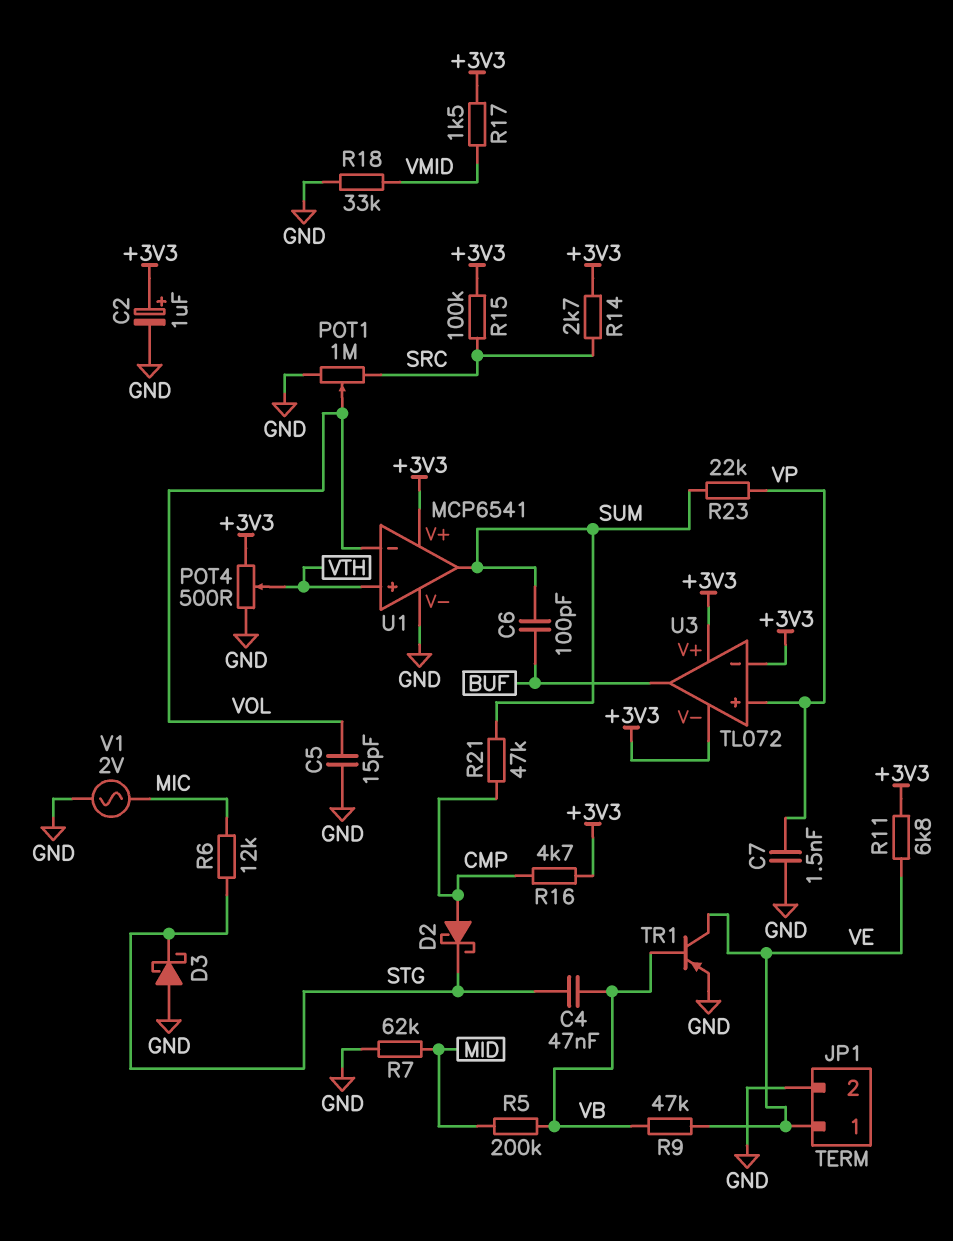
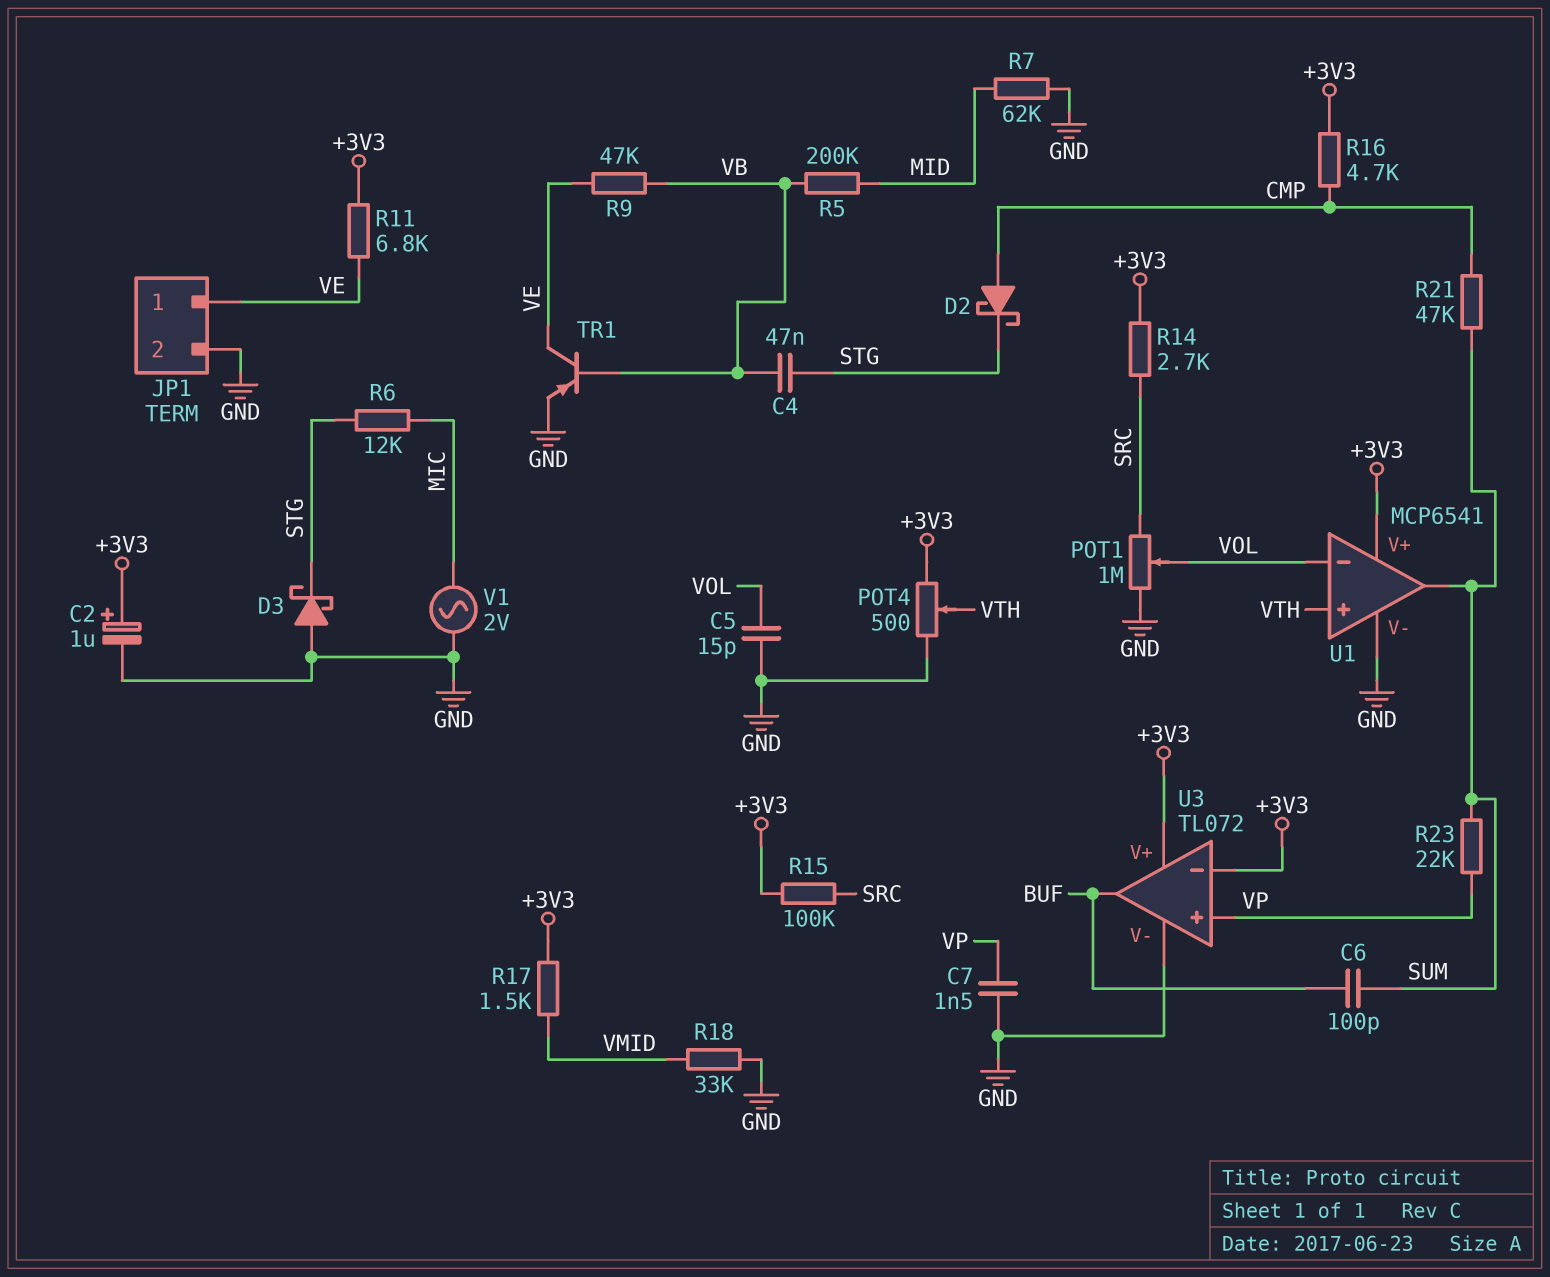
U3 pin V-: +3V3 -> GND

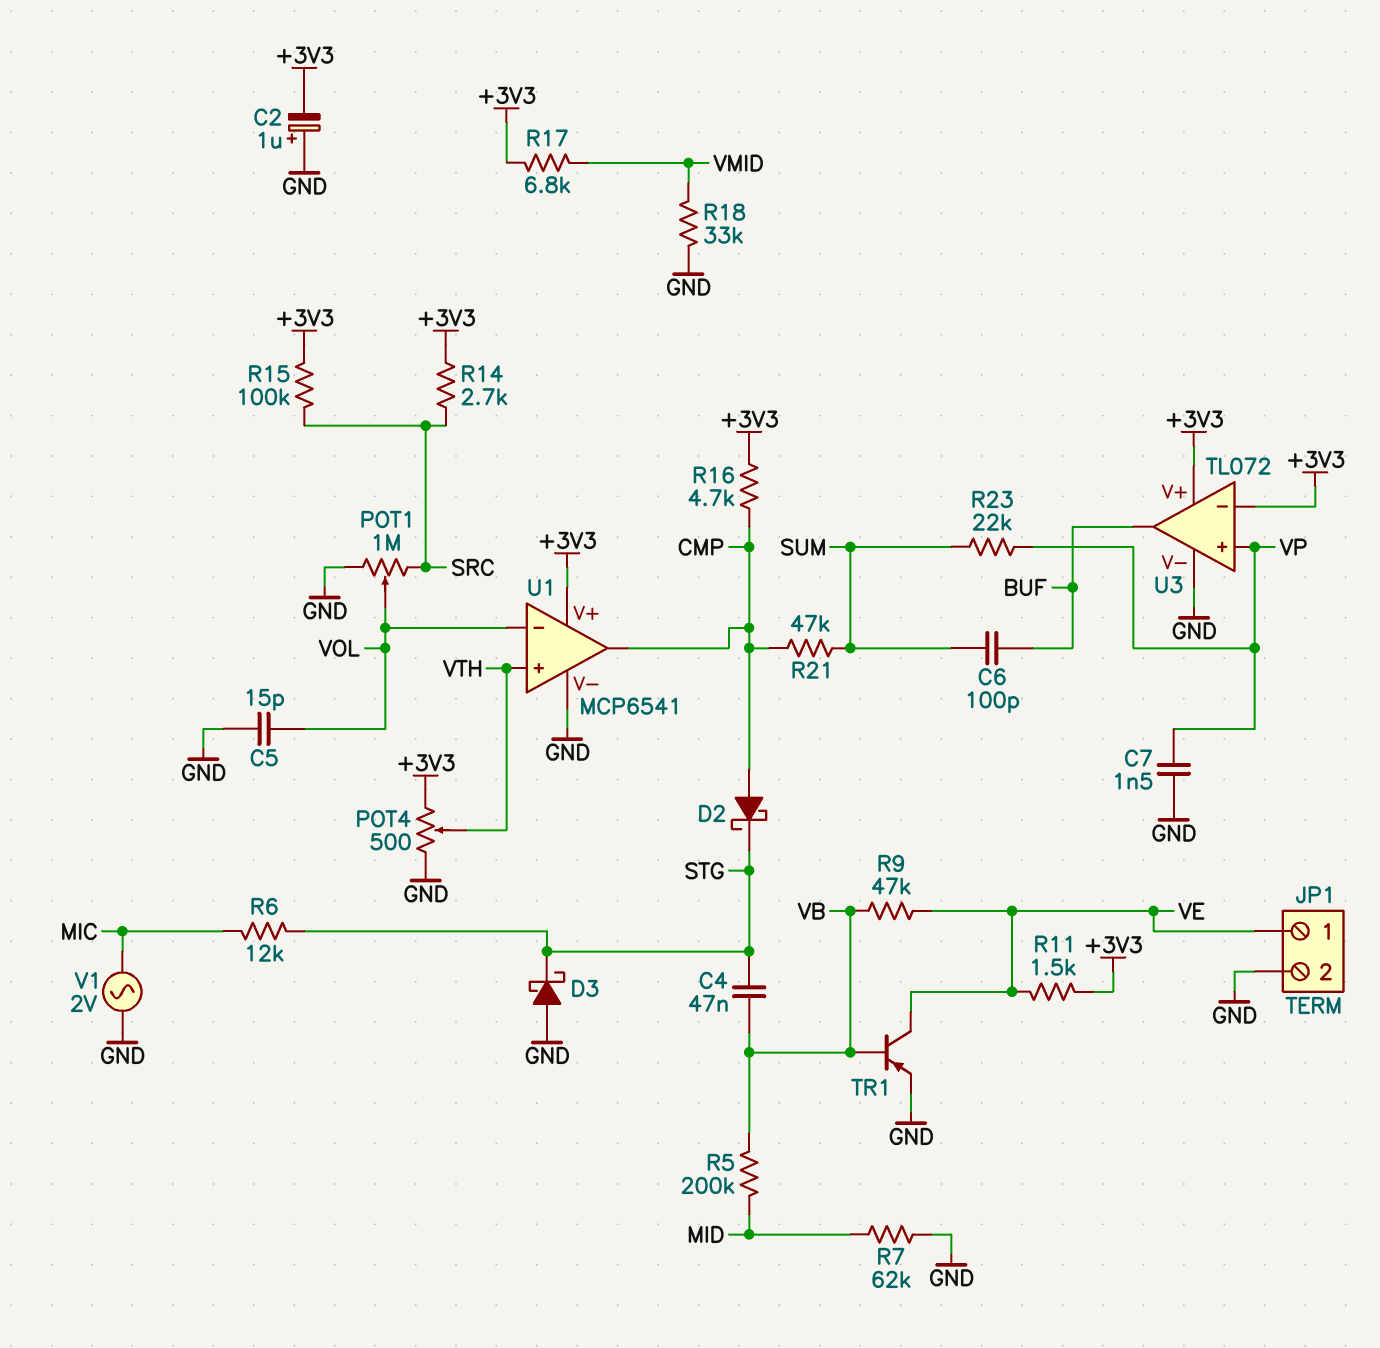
C2: 1uF (plus +3V3, minus GND) -> 1uF (plus GND, minus +3V3)
R11: 6.8k (+3V3, VE) -> 1.5k (+3V3, VE)
R17: 1.5k (+3V3, VMID) -> 6.8k (+3V3, VMID)
U1 pin out: SUM -> CMP

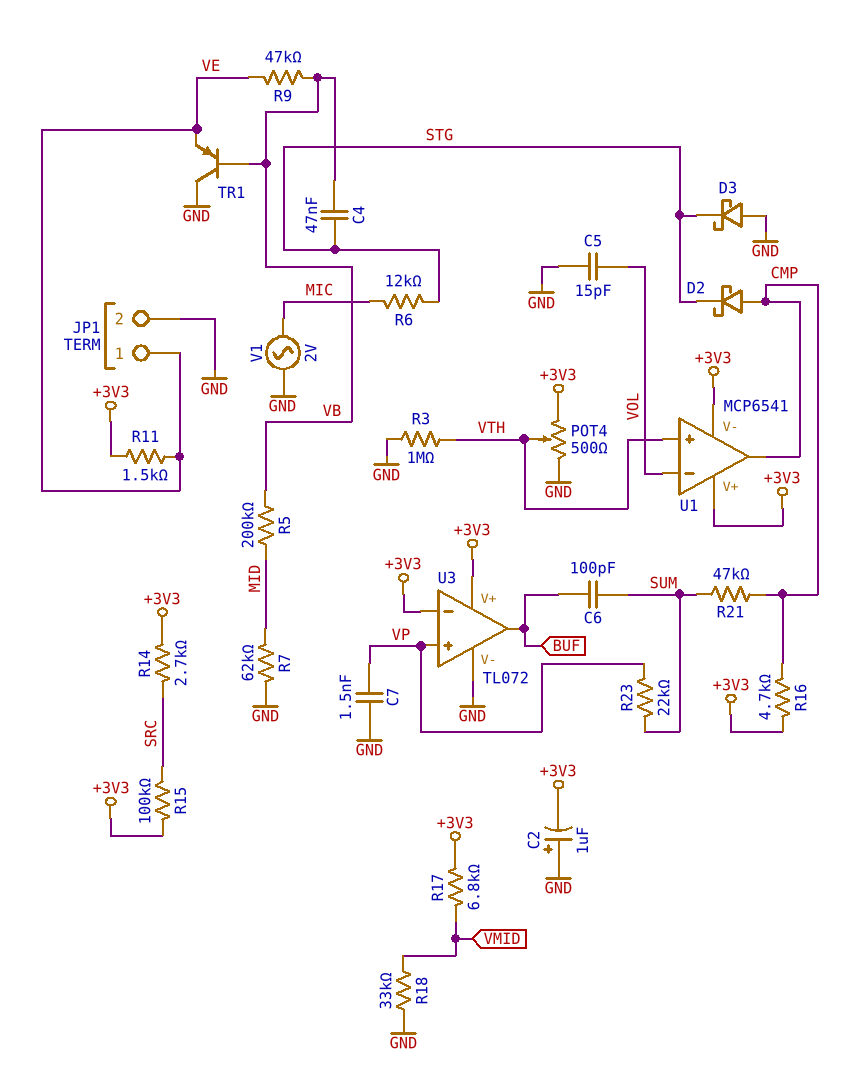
POT1: 1M (GND, SRC, wiper VOL) -> none
R3: none -> 1M (GND, VTH)
TR1: PNP (B VB, C VE, E GND) -> PNP (B VB, C GND, E VE)
U1 pin V-: GND -> +3V3

